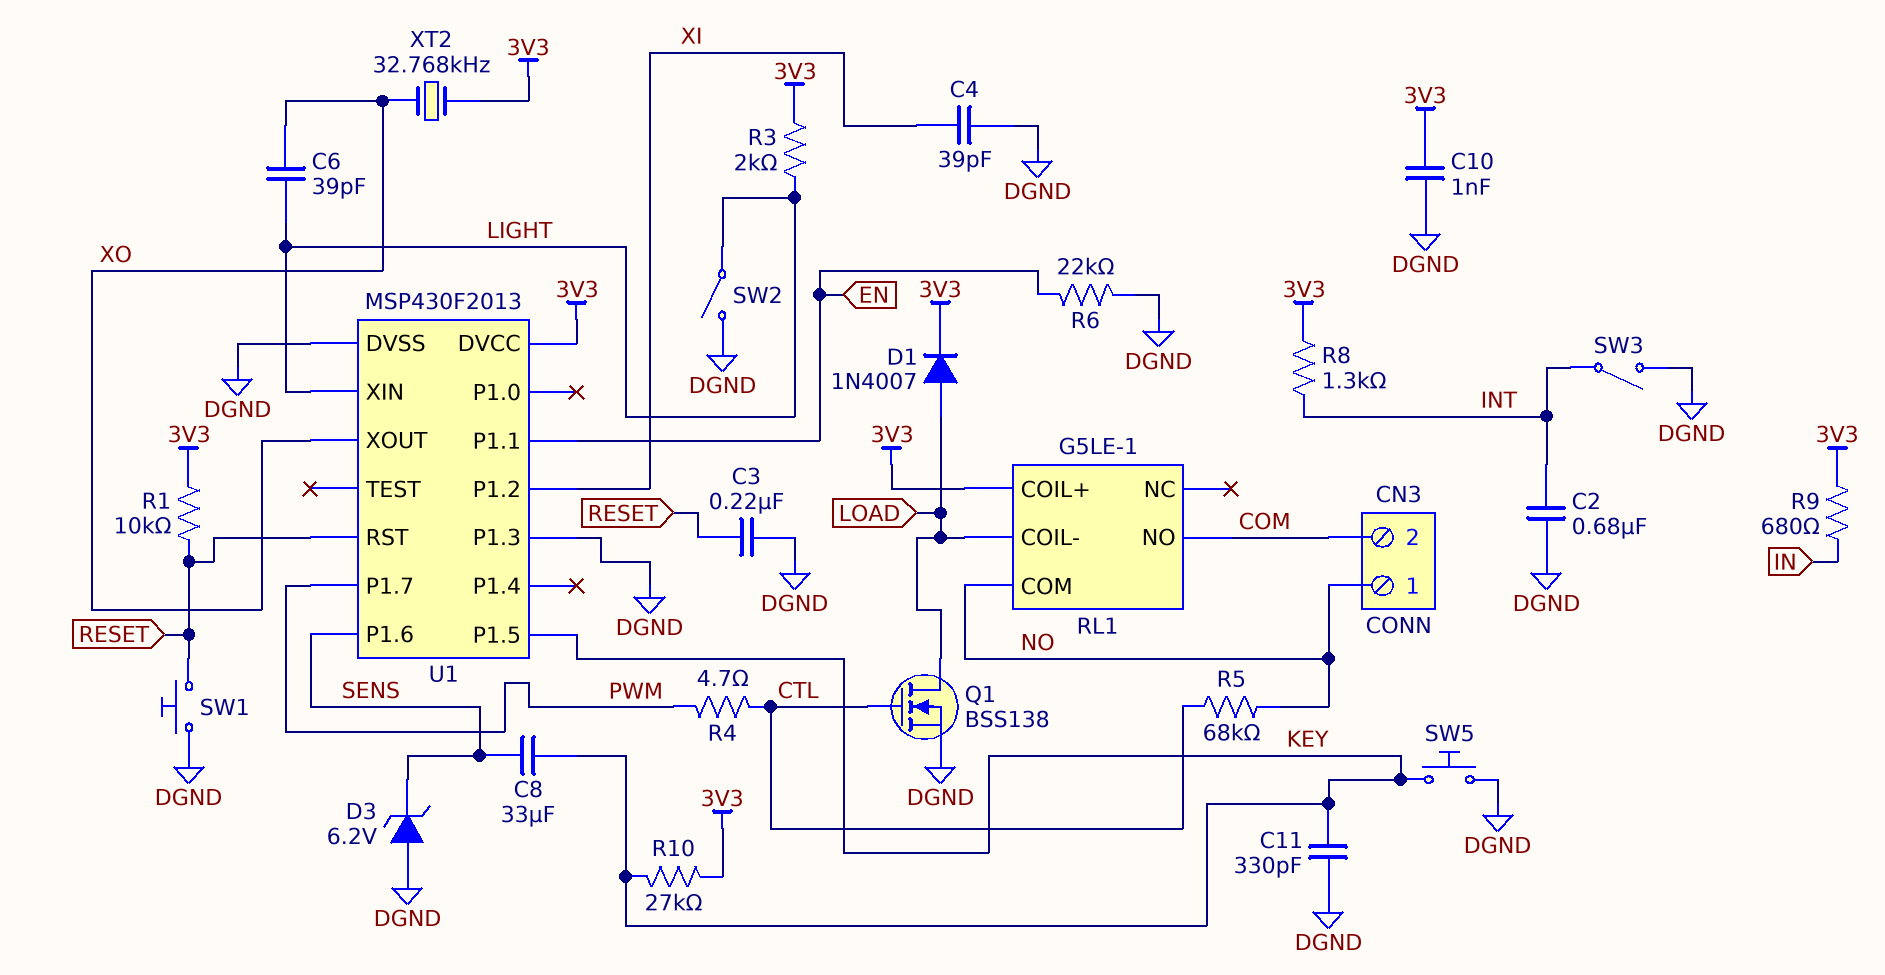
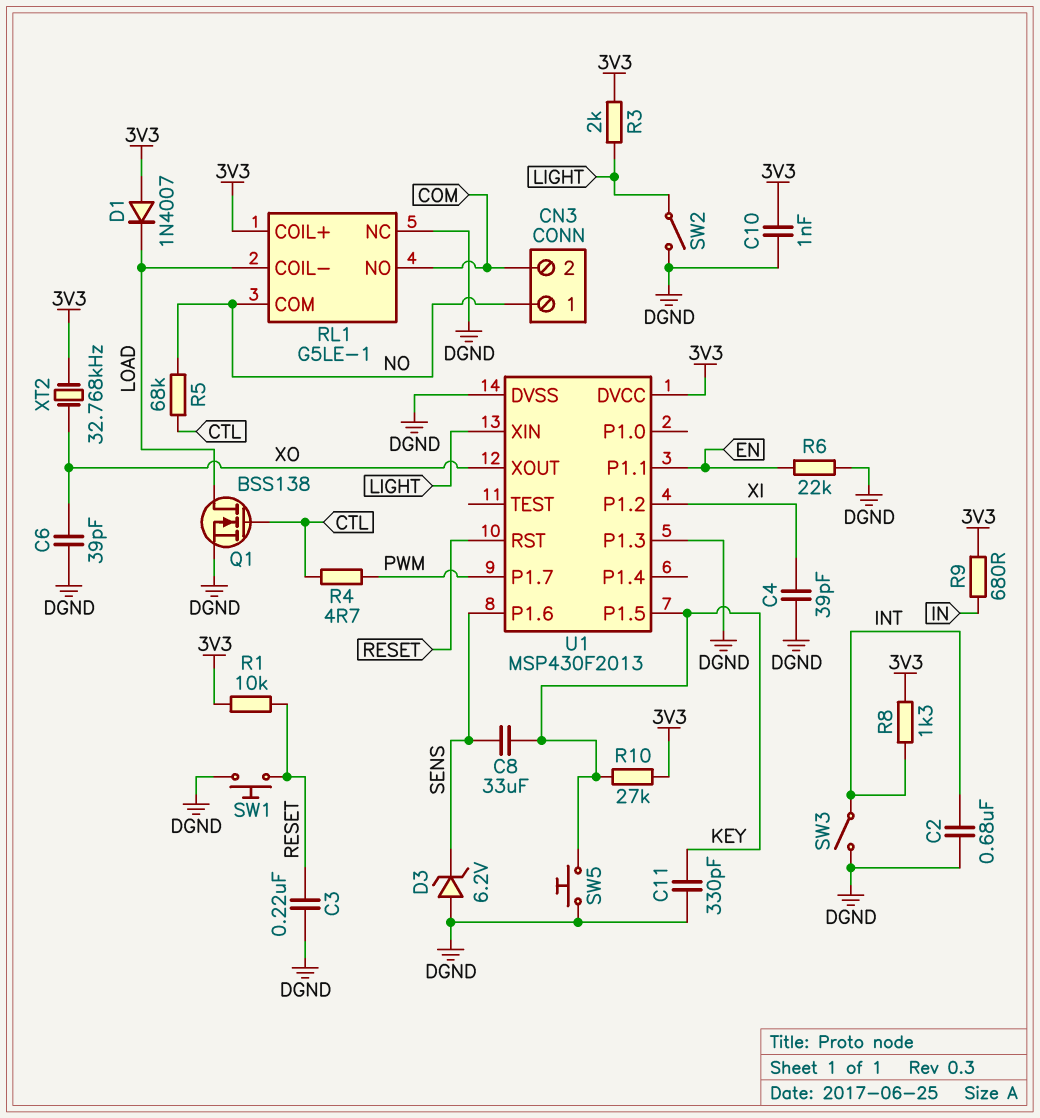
C6: 39pF (LIGHT, XO) -> 39pF (DGND, XO)
D1: diode 1N4007 (A LOAD, K 3V3) -> diode 1N4007 (A 3V3, K LOAD)
RL1 pin NC: none -> DGND

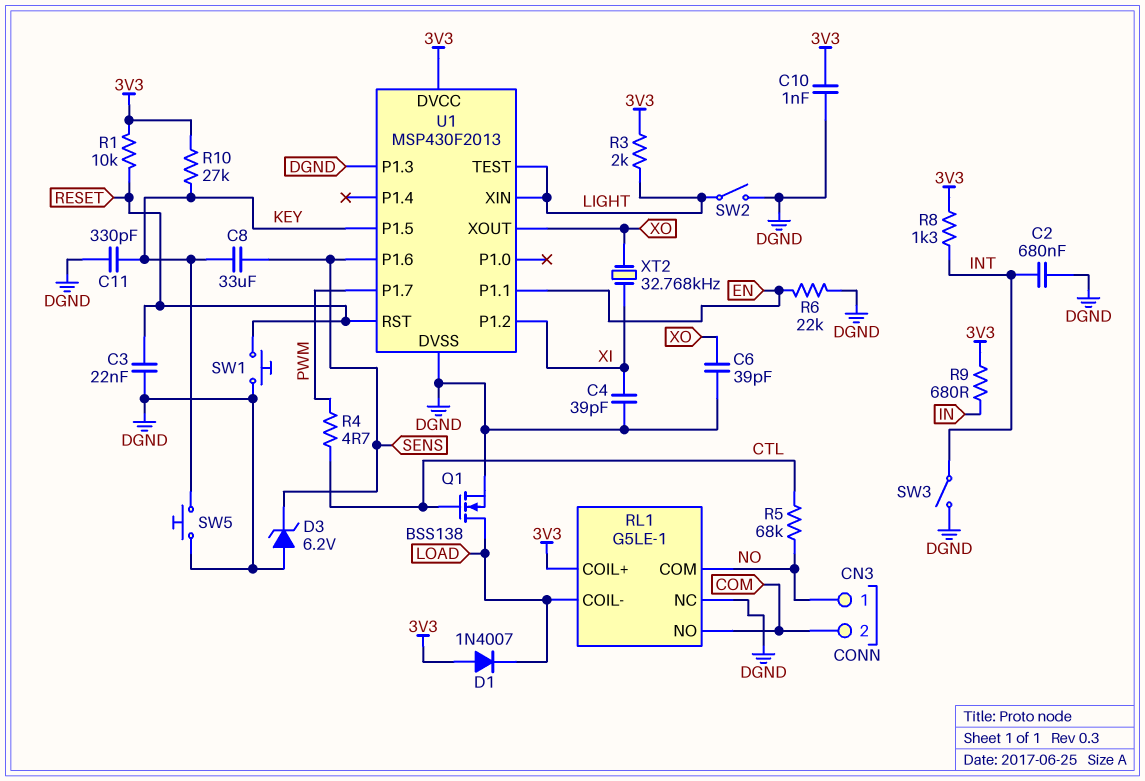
C3: 220nF (DGND, RESET) -> 22nF (DGND, RESET)
U1 pin TEST: none -> LIGHT
XT2: 32.768kHz (3V3, XO) -> 32.768kHz (XI, XO)

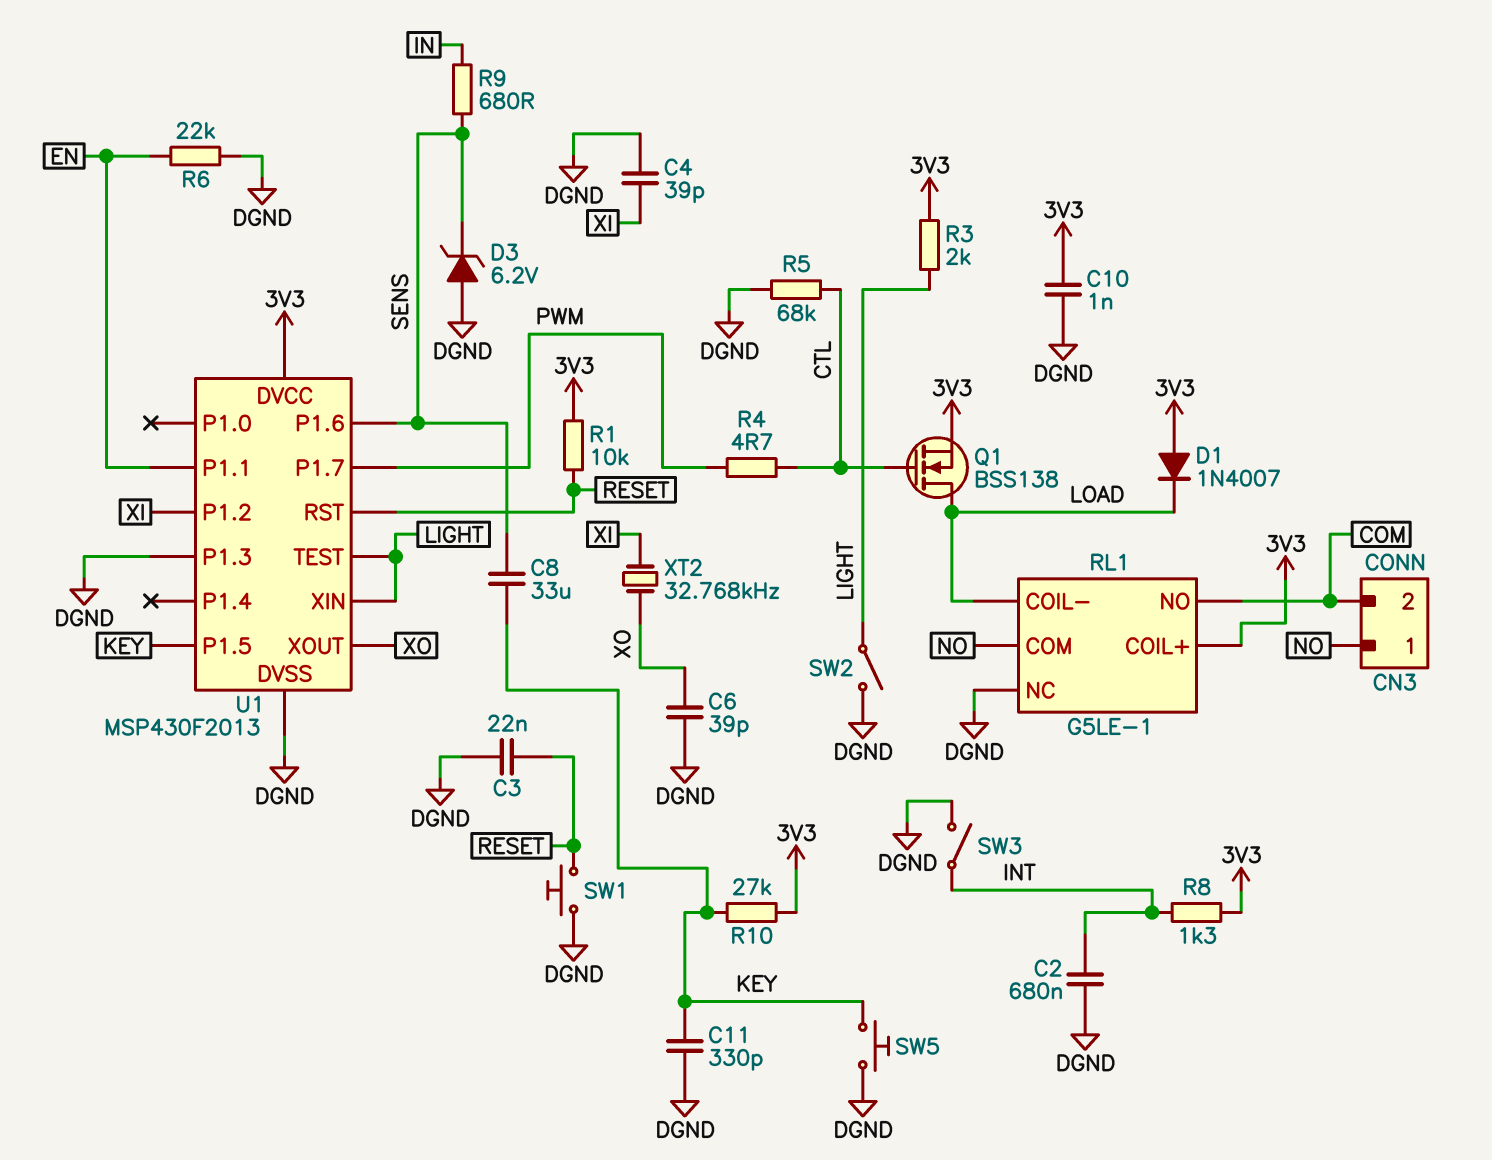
Q1: NMOS BSS138 (G CTL, D LOAD, S DGND) -> NMOS BSS138 (G CTL, D LOAD, S 3V3)
R5: 68k (CTL, NO) -> 68k (CTL, DGND)
R9: 680 (3V3, IN) -> 680 (IN, SENS)

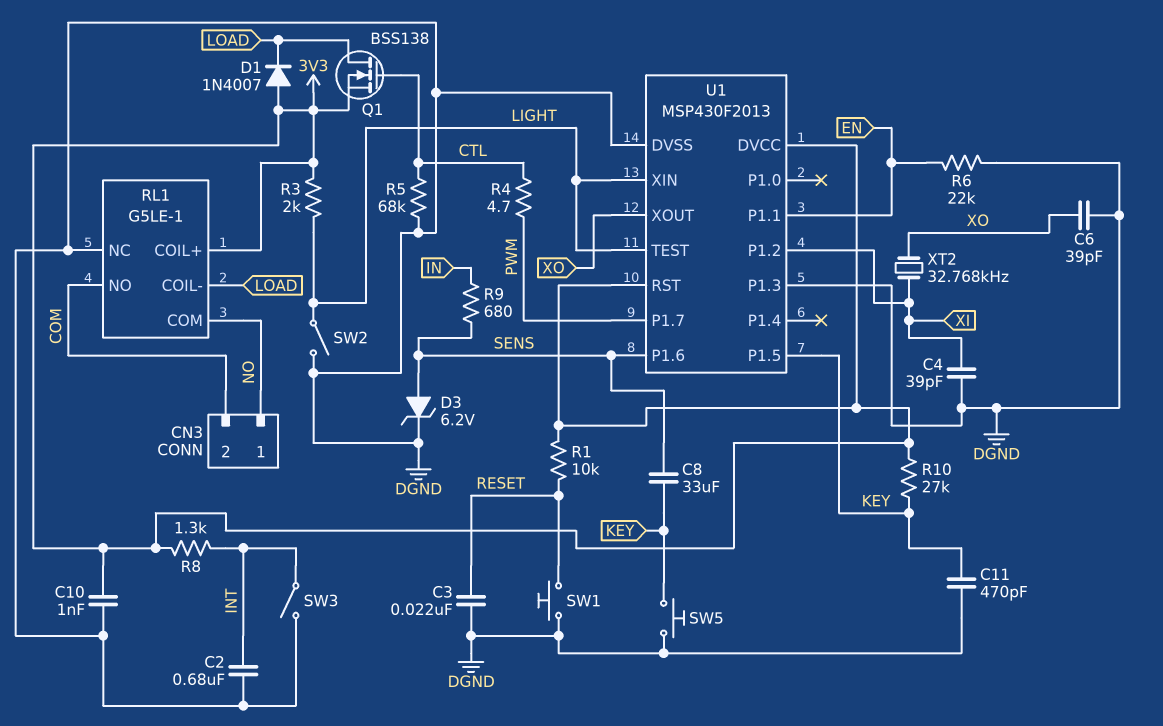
C11: 330pF (DGND, KEY) -> 470pF (DGND, KEY)
D3: zener 6.2V (A DGND, K SENS) -> zener 6.2V (A SENS, K DGND)
U1 pin RST: RESET -> 3V3

